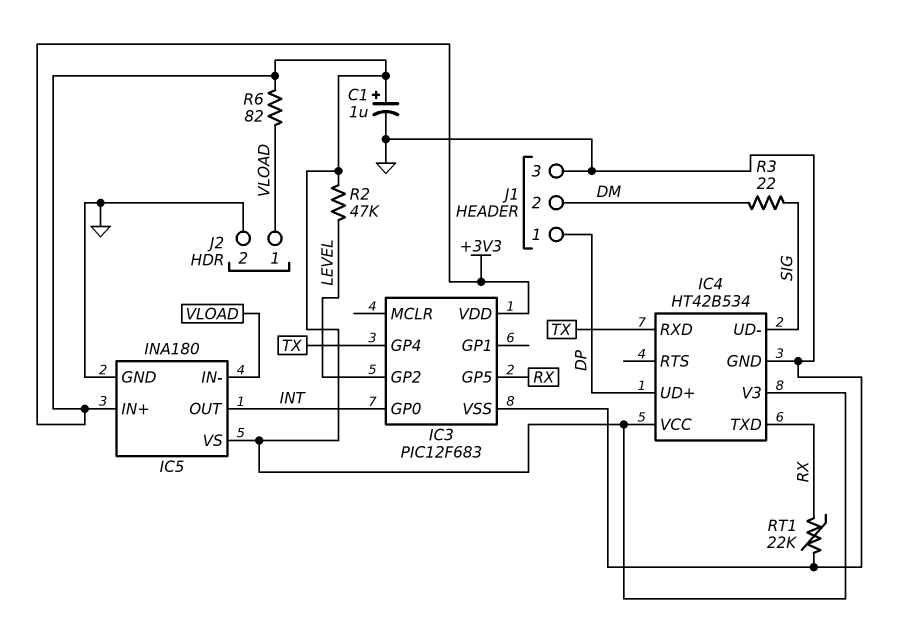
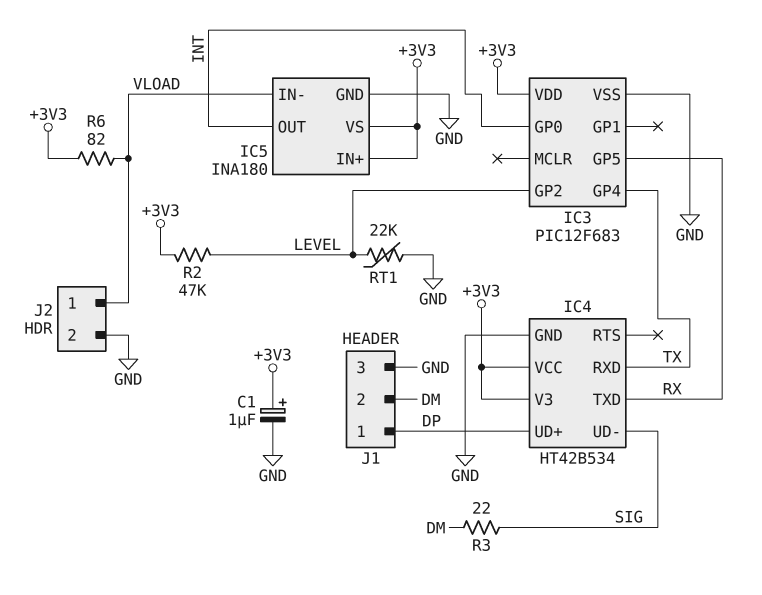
RT1: 22k (GND, RX) -> 22k (GND, LEVEL)

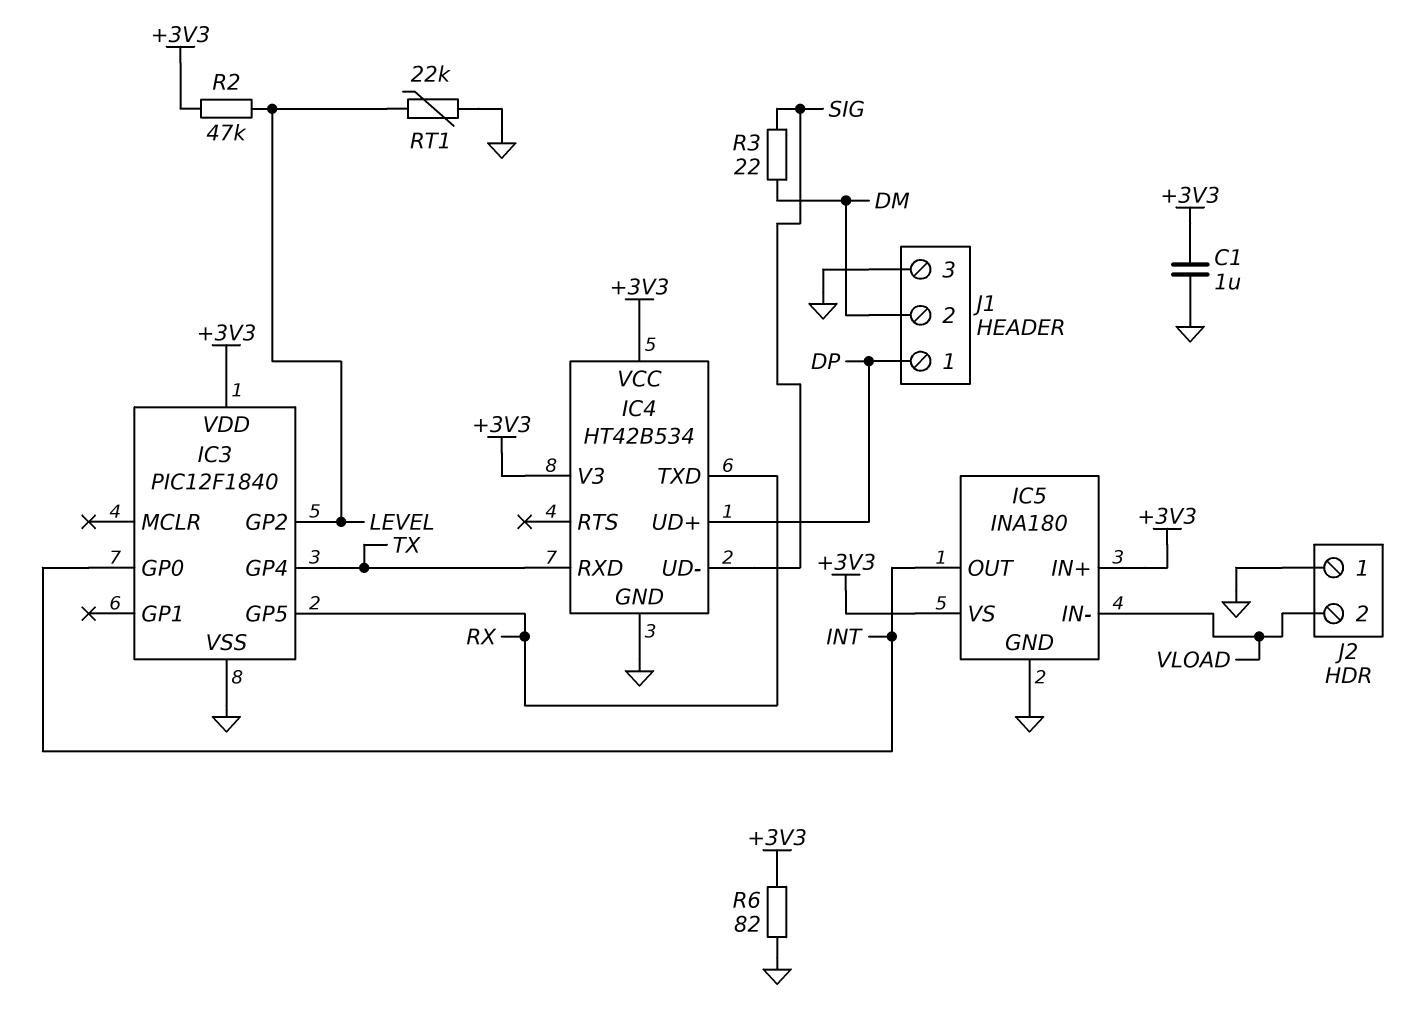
C1: 1uF (plus +3V3, minus GND) -> 1uF (+3V3, GND)
IC3: PIC12F683 -> PIC12F1840
J2 pin 1: VLOAD -> GND
J2 pin 2: GND -> VLOAD
R6: 82 (+3V3, VLOAD) -> 82 (+3V3, GND)

